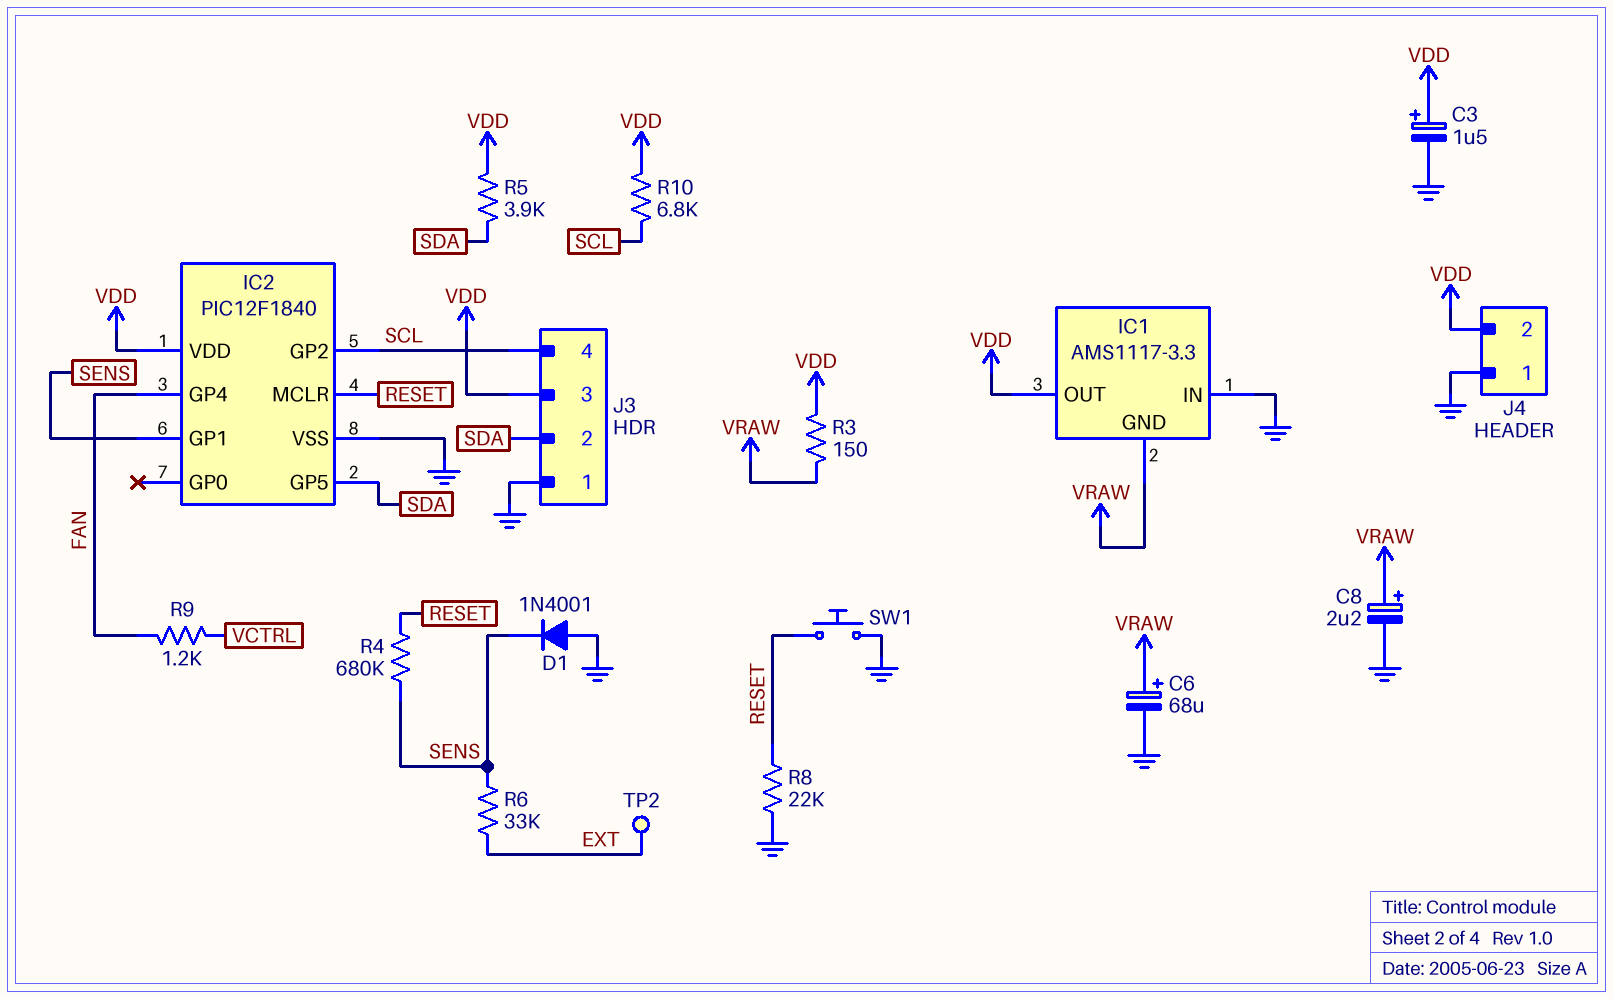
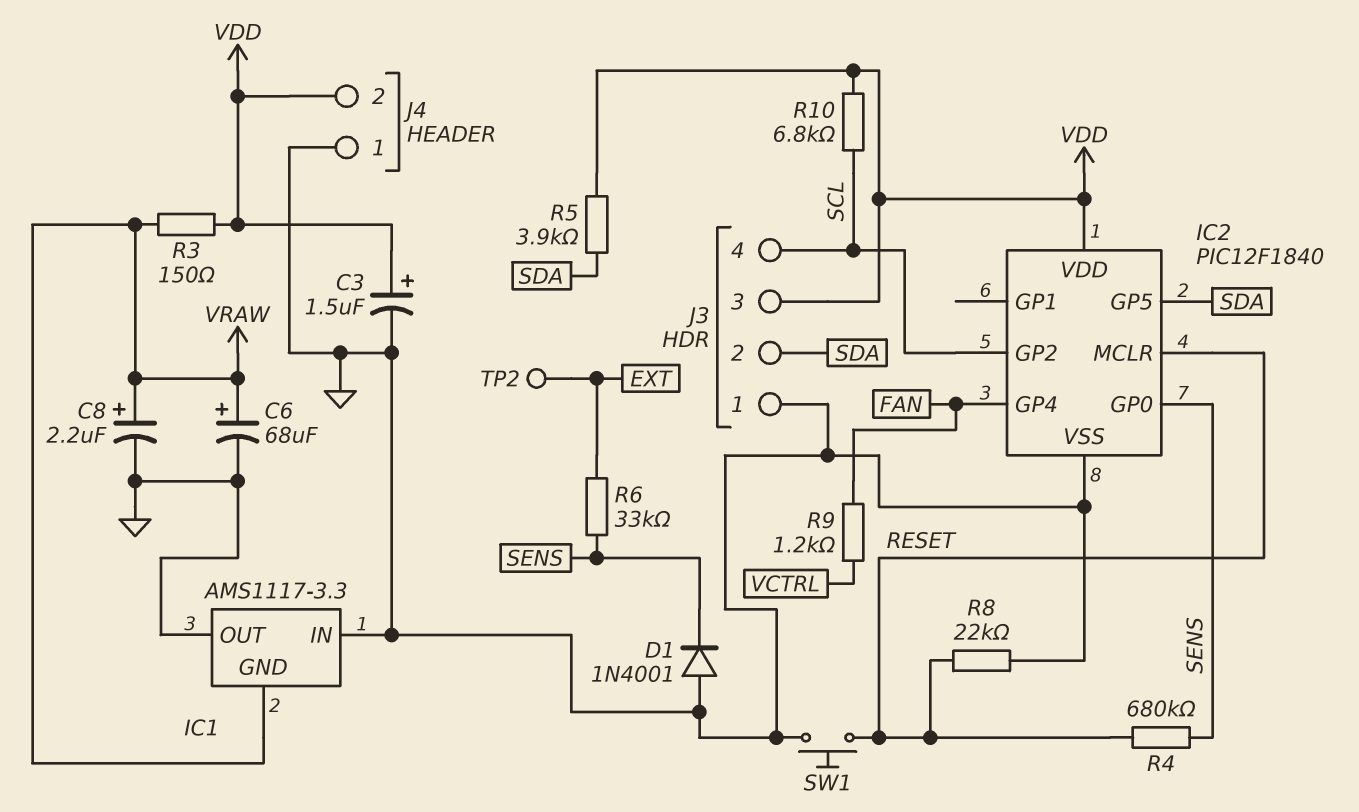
IC1 pin OUT: VDD -> GND
IC2 pin GP0: none -> SENS
IC2 pin GP1: SENS -> none

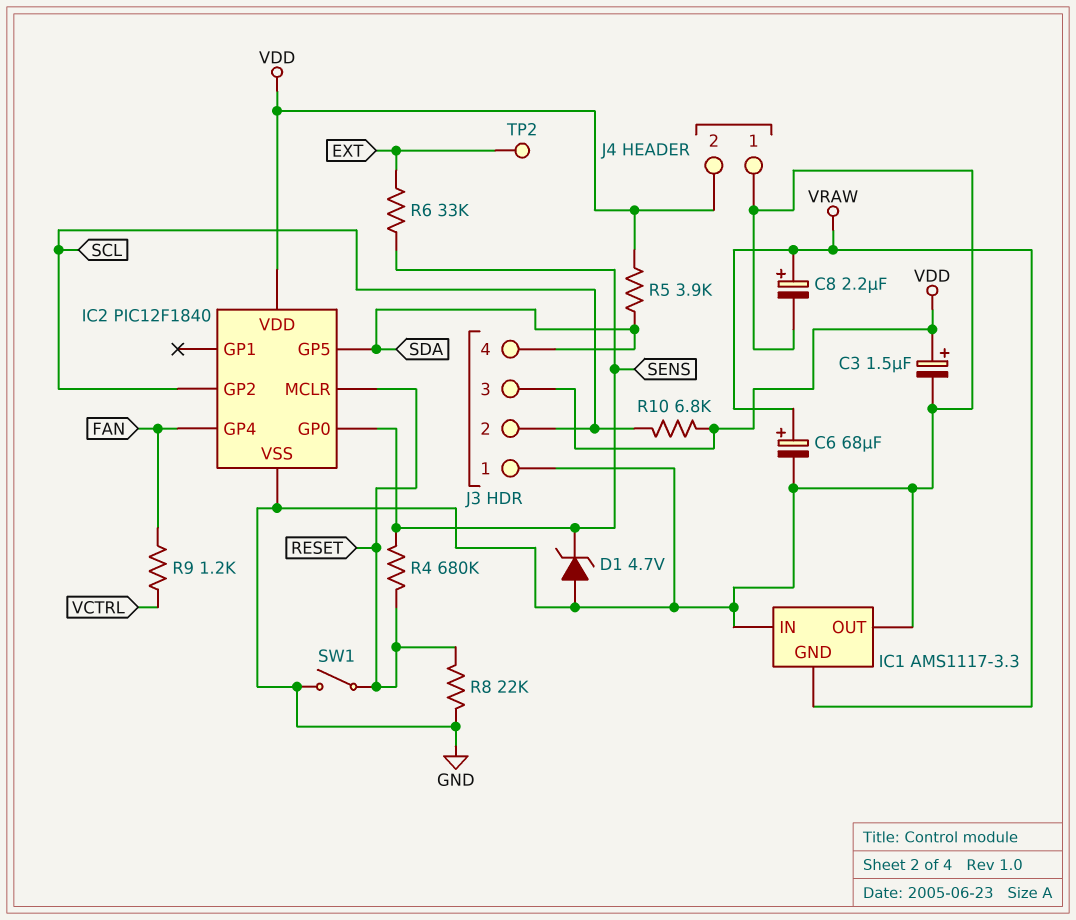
D1: diode 1N4001 (A GND, K SENS) -> zener 4.7V (A GND, K SENS)
J3 pin 2: SDA -> SCL
J3 pin 4: SCL -> SDA
R3: 150 (VDD, VRAW) -> none
SW1: button (GND, RESET) -> switch (GND, RESET)

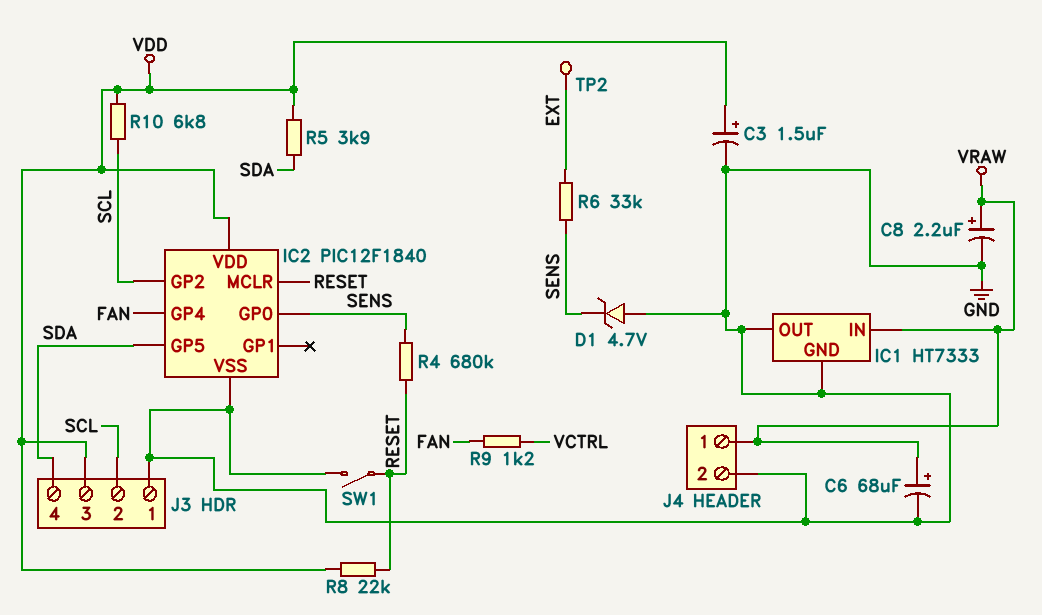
IC1: AMS1117-3.3 -> HT7333
IC1 pin GND: VRAW -> GND
IC1 pin IN: GND -> VRAW
J4 pin 1: GND -> VRAW
J4 pin 2: VDD -> GND
R8: 22k (GND, RESET) -> 22k (RESET, VDD)

